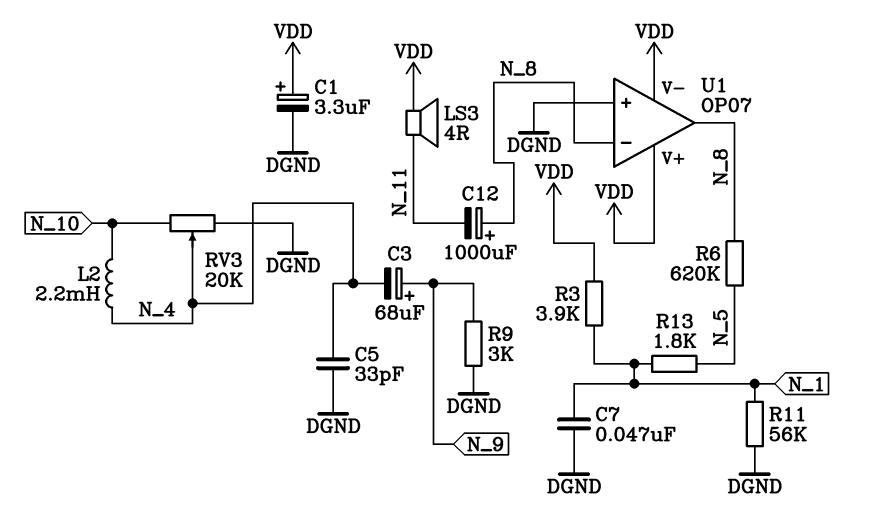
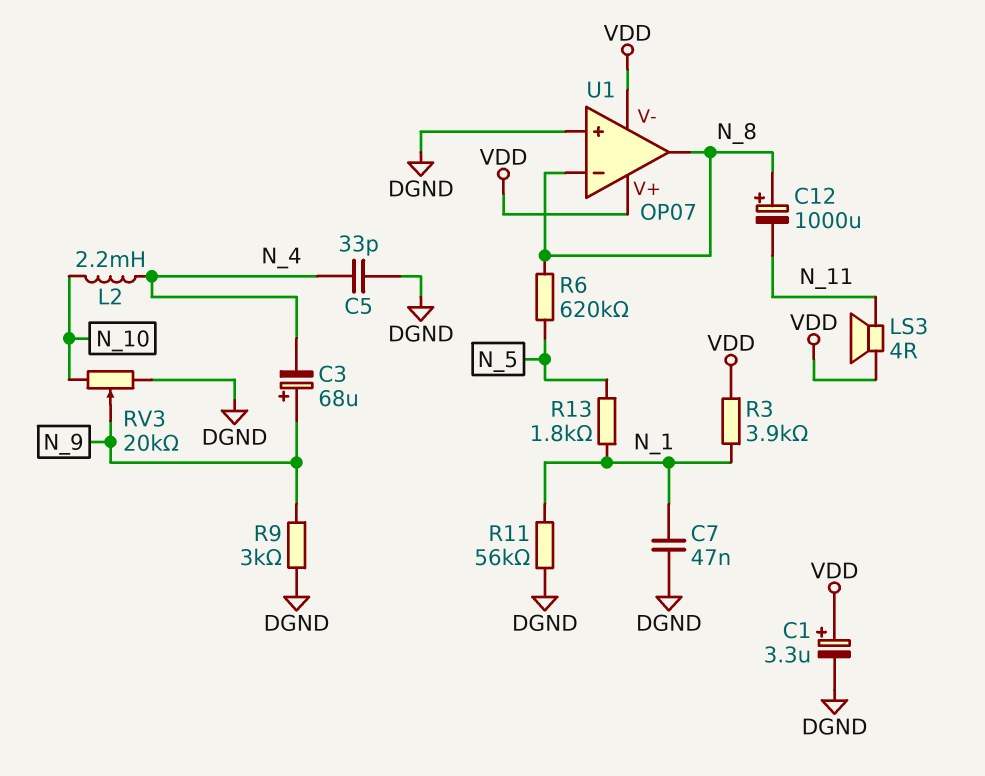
RV3: 20k (DGND, N_10, wiper N_4) -> 20k (DGND, N_10, wiper N_9)

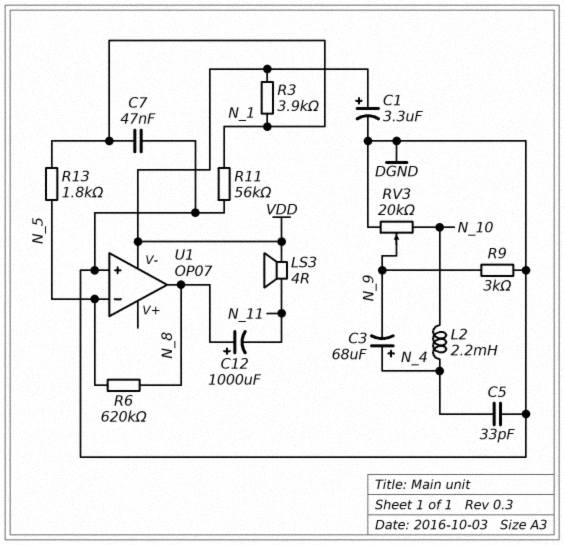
C3: 68uF (plus N_9, minus N_4) -> 68uF (plus N_4, minus N_9)
U1 pin V+: VDD -> none
U1 pin in-: N_8 -> N_5

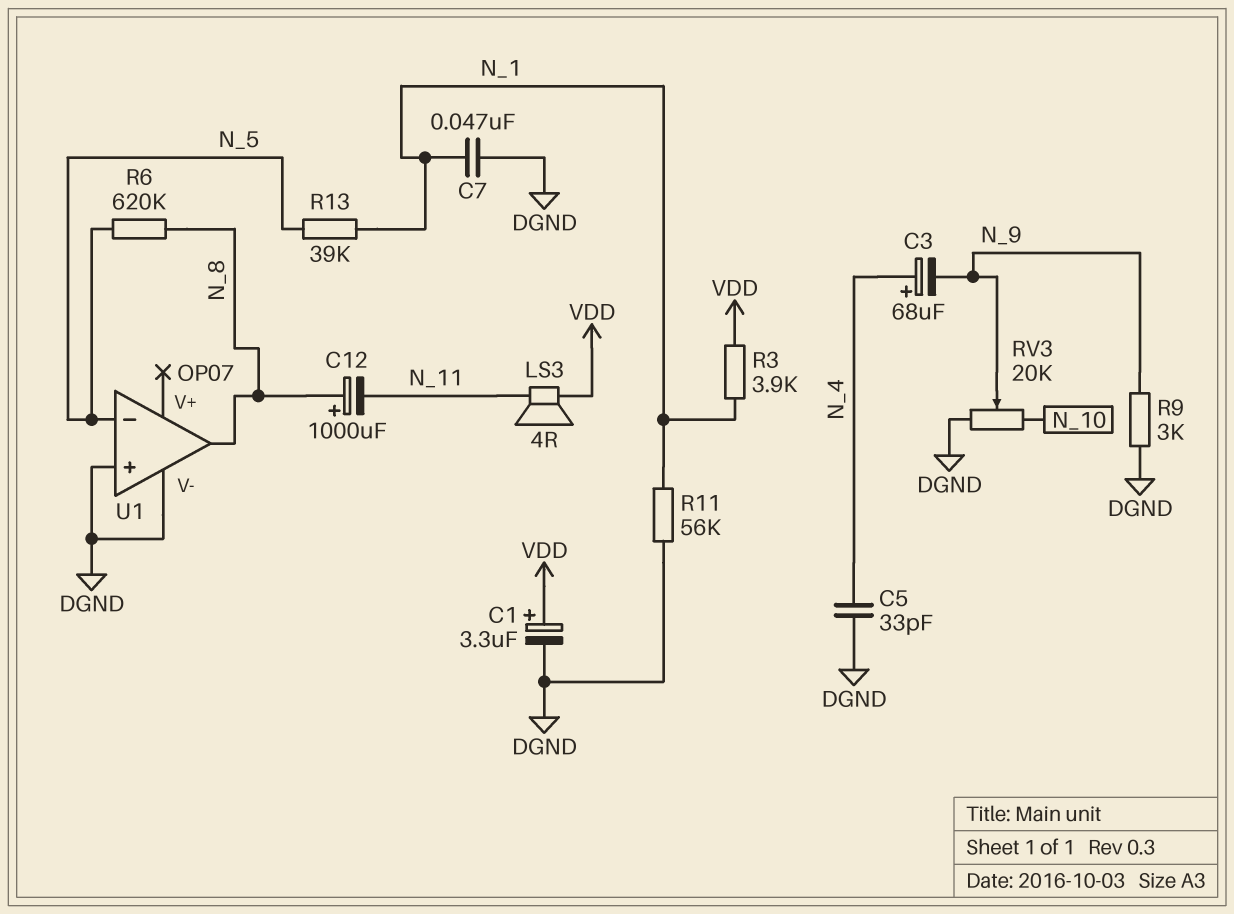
L2: 2.2mH (N_4, N_10) -> none
R13: 1.8k (N_1, N_5) -> 39k (N_1, N_5)
U1 pin V-: VDD -> DGND

